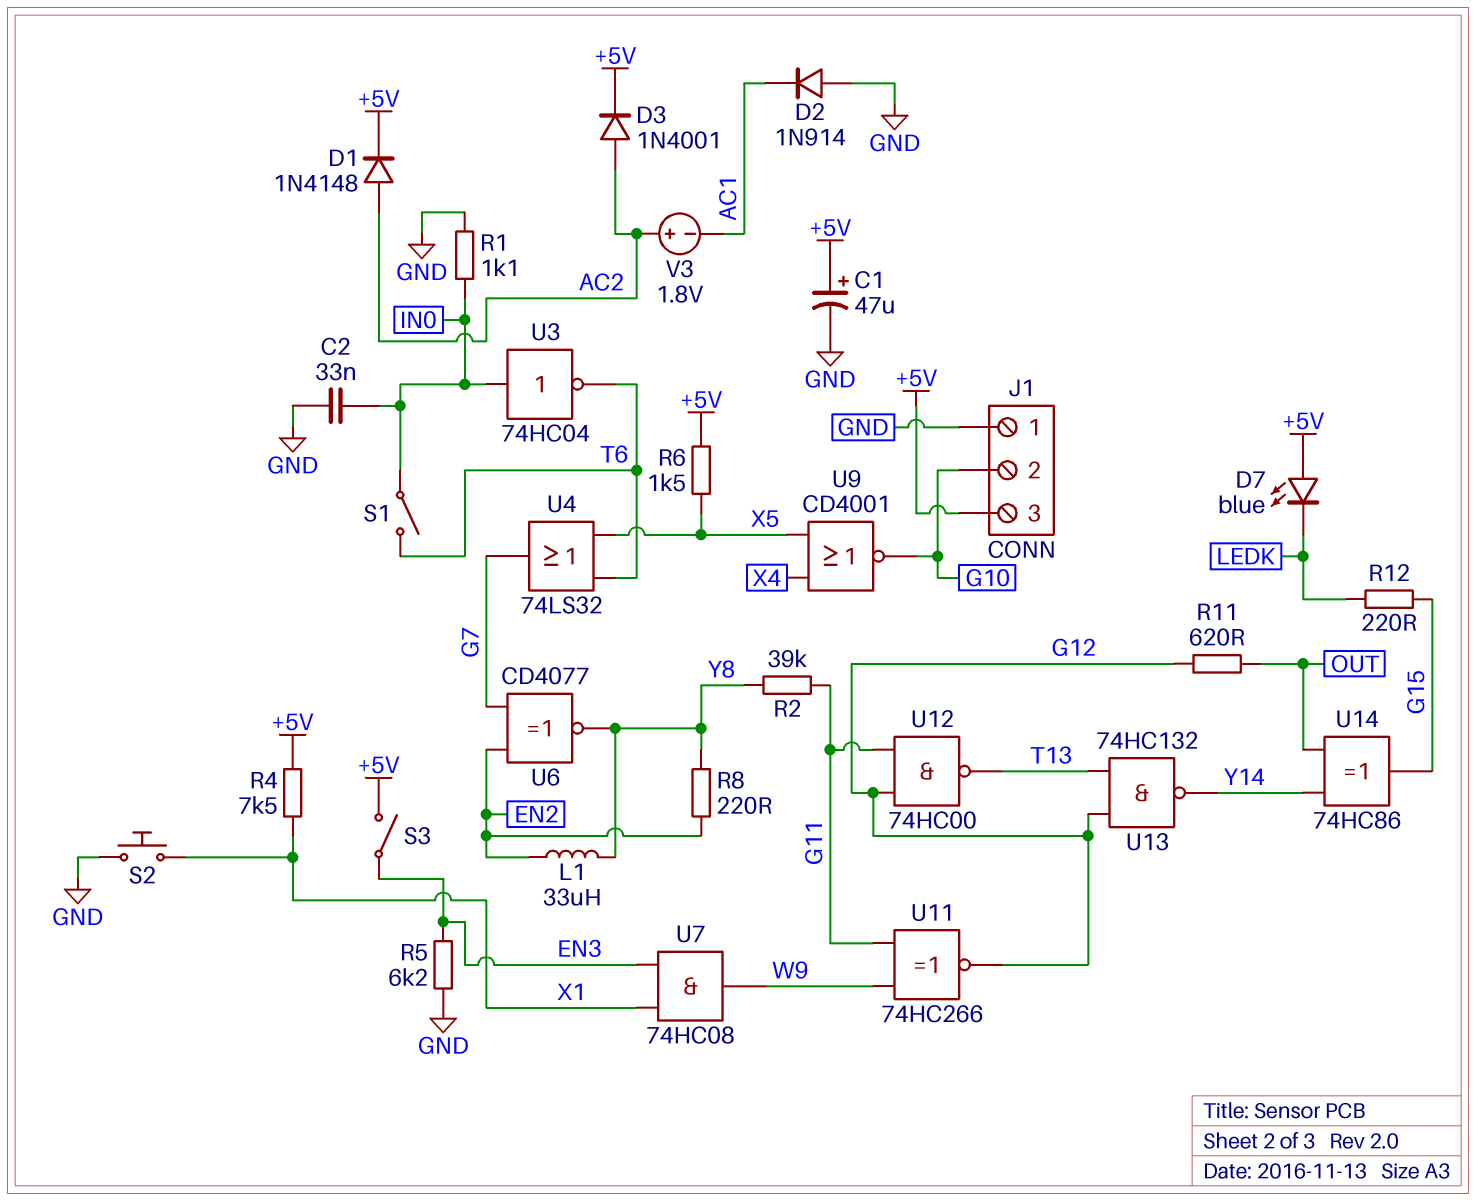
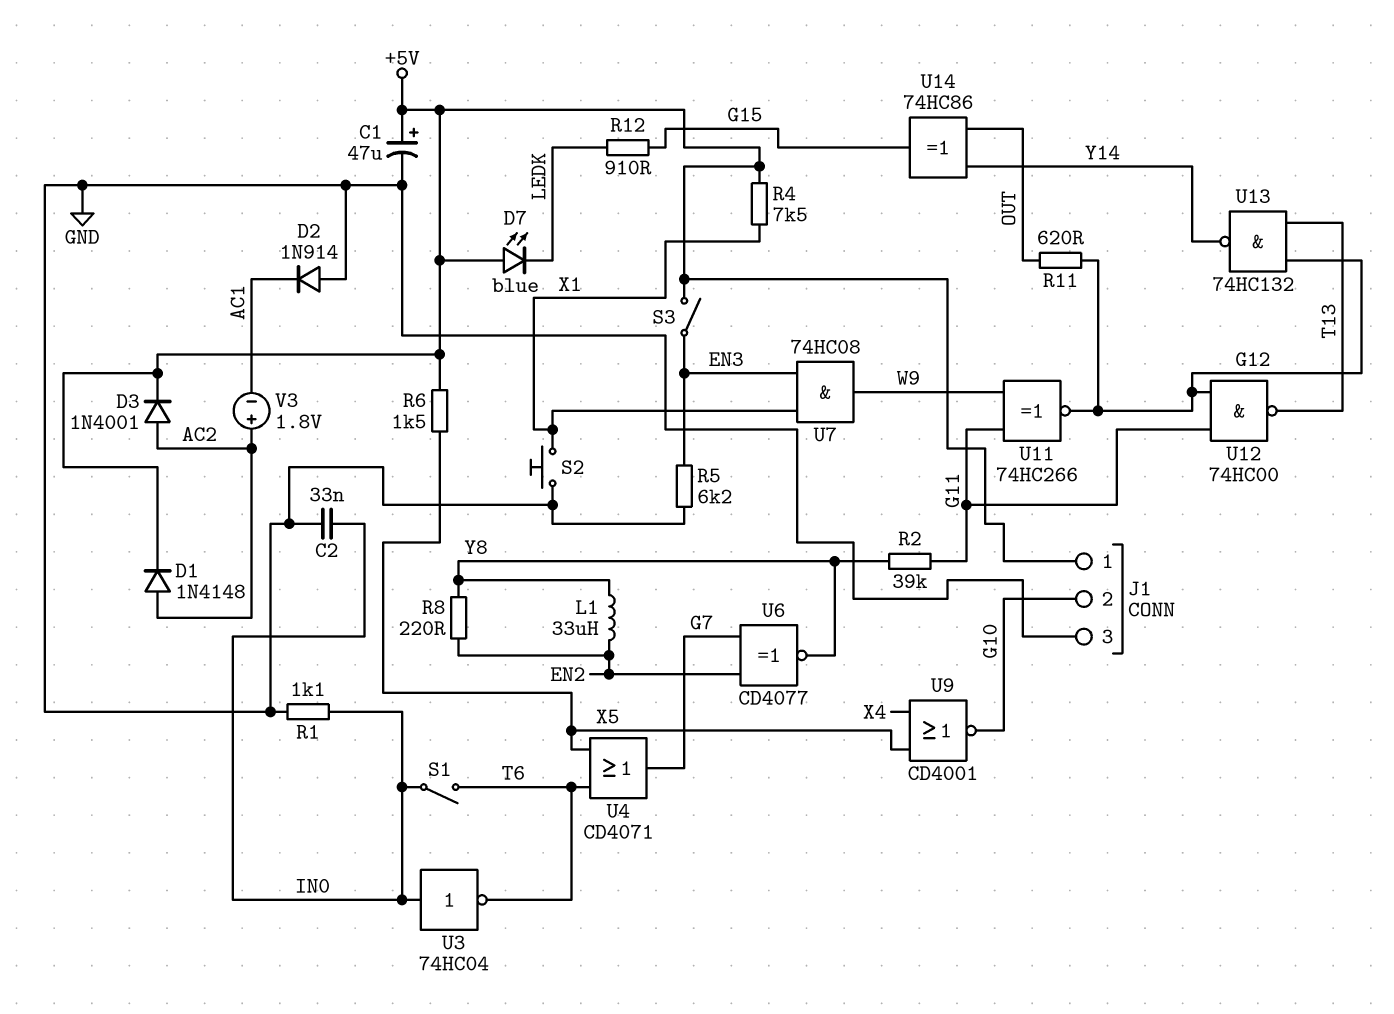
J1 pin 1: GND -> +5V
J1 pin 3: +5V -> GND
R12: 220 (G15, LEDK) -> 910 (G15, LEDK)
U4: OR 74LS32 (in T6, in X5, out G7) -> OR CD4071 (in T6, in X5, out G7)

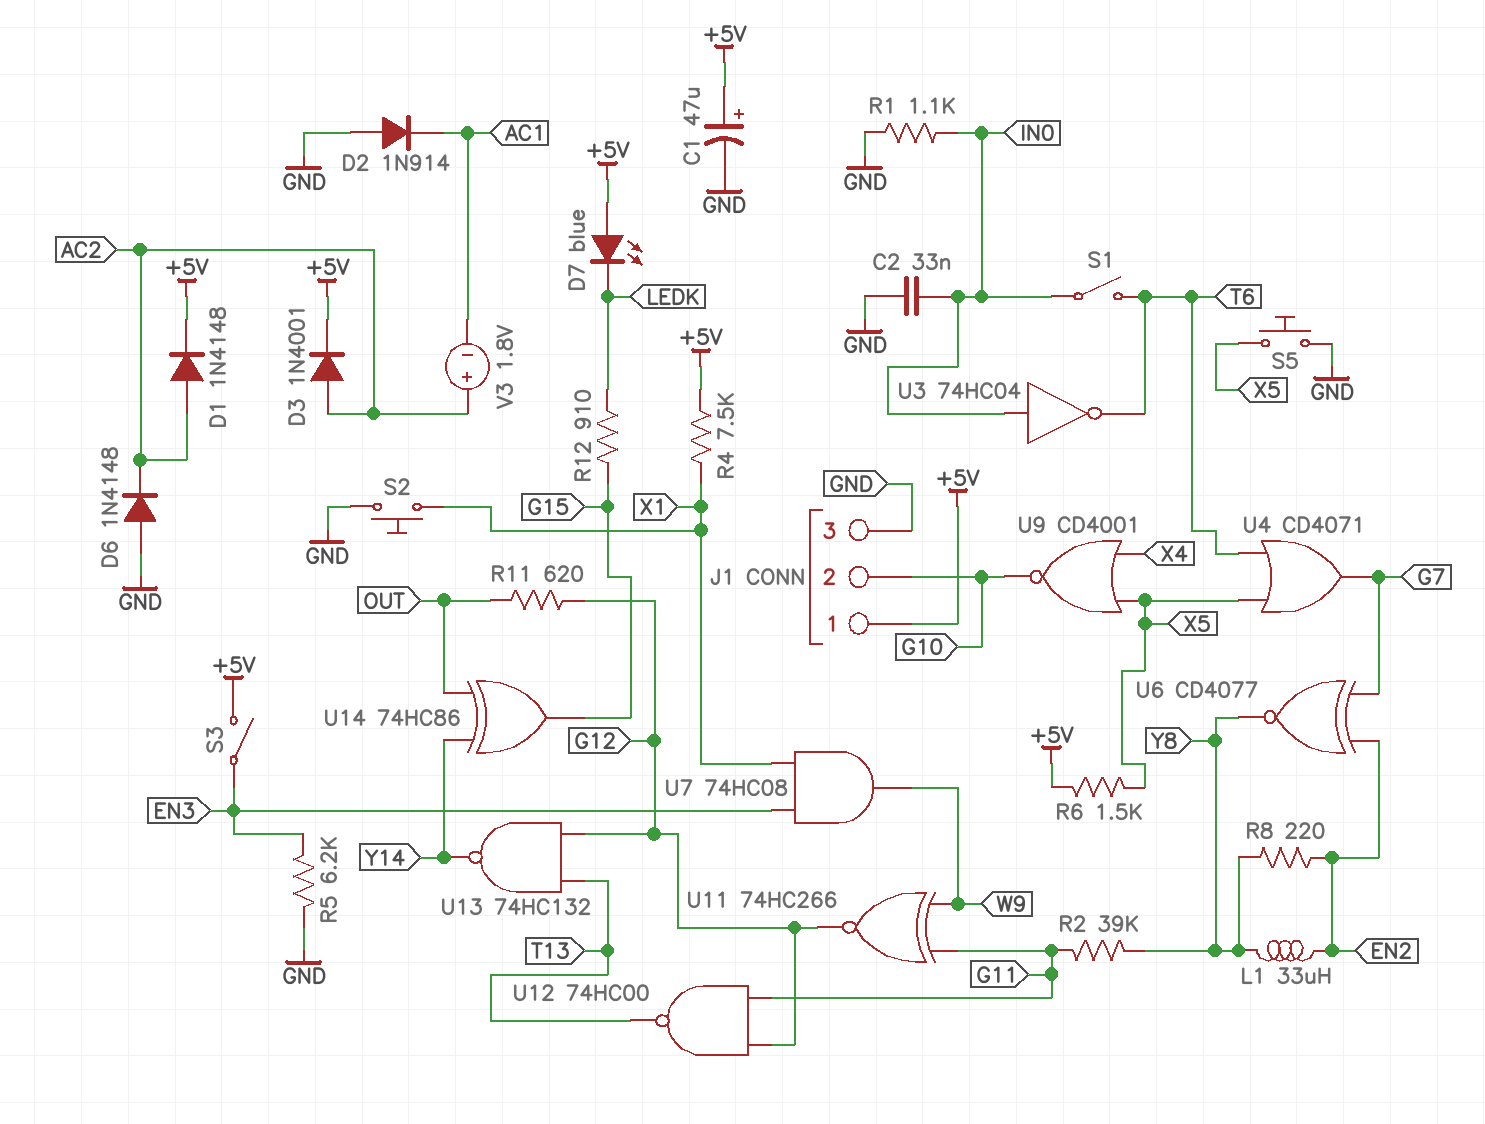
D6: none -> diode 1N4148 (A GND, K AC2)
S5: none -> button (GND, X5)

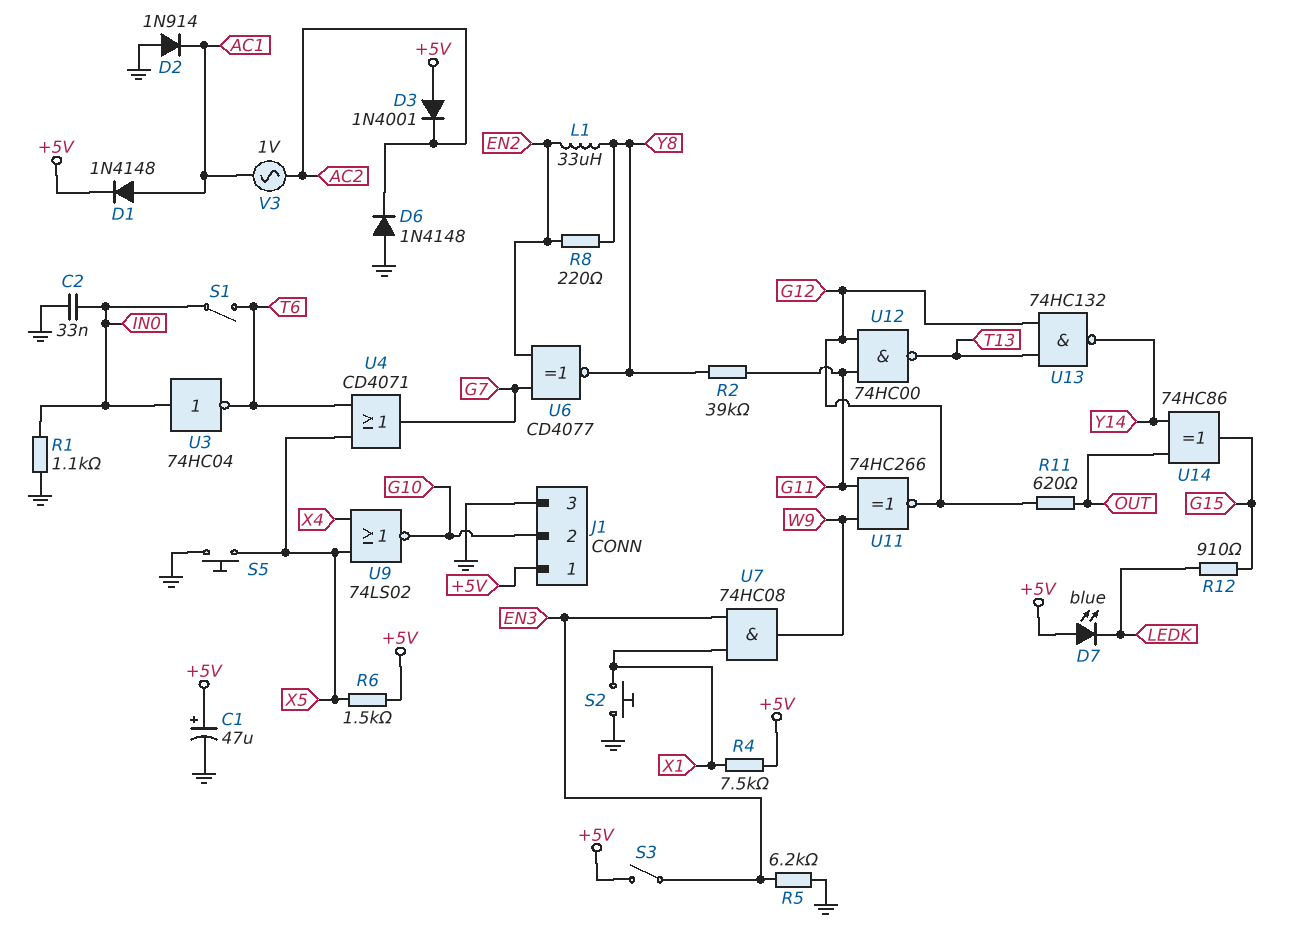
D1: diode 1N4148 (A AC2, K +5V) -> diode 1N4148 (A AC1, K +5V)
D3: diode 1N4001 (A AC2, K +5V) -> diode 1N4001 (A +5V, K AC2)
U9: NOR CD4001 (in X4, in X5, out G10) -> NOR 74LS02 (in X4, in X5, out G10)
V3: 1.8V (plus AC2, minus AC1) -> AC 1V (AC1, AC2)

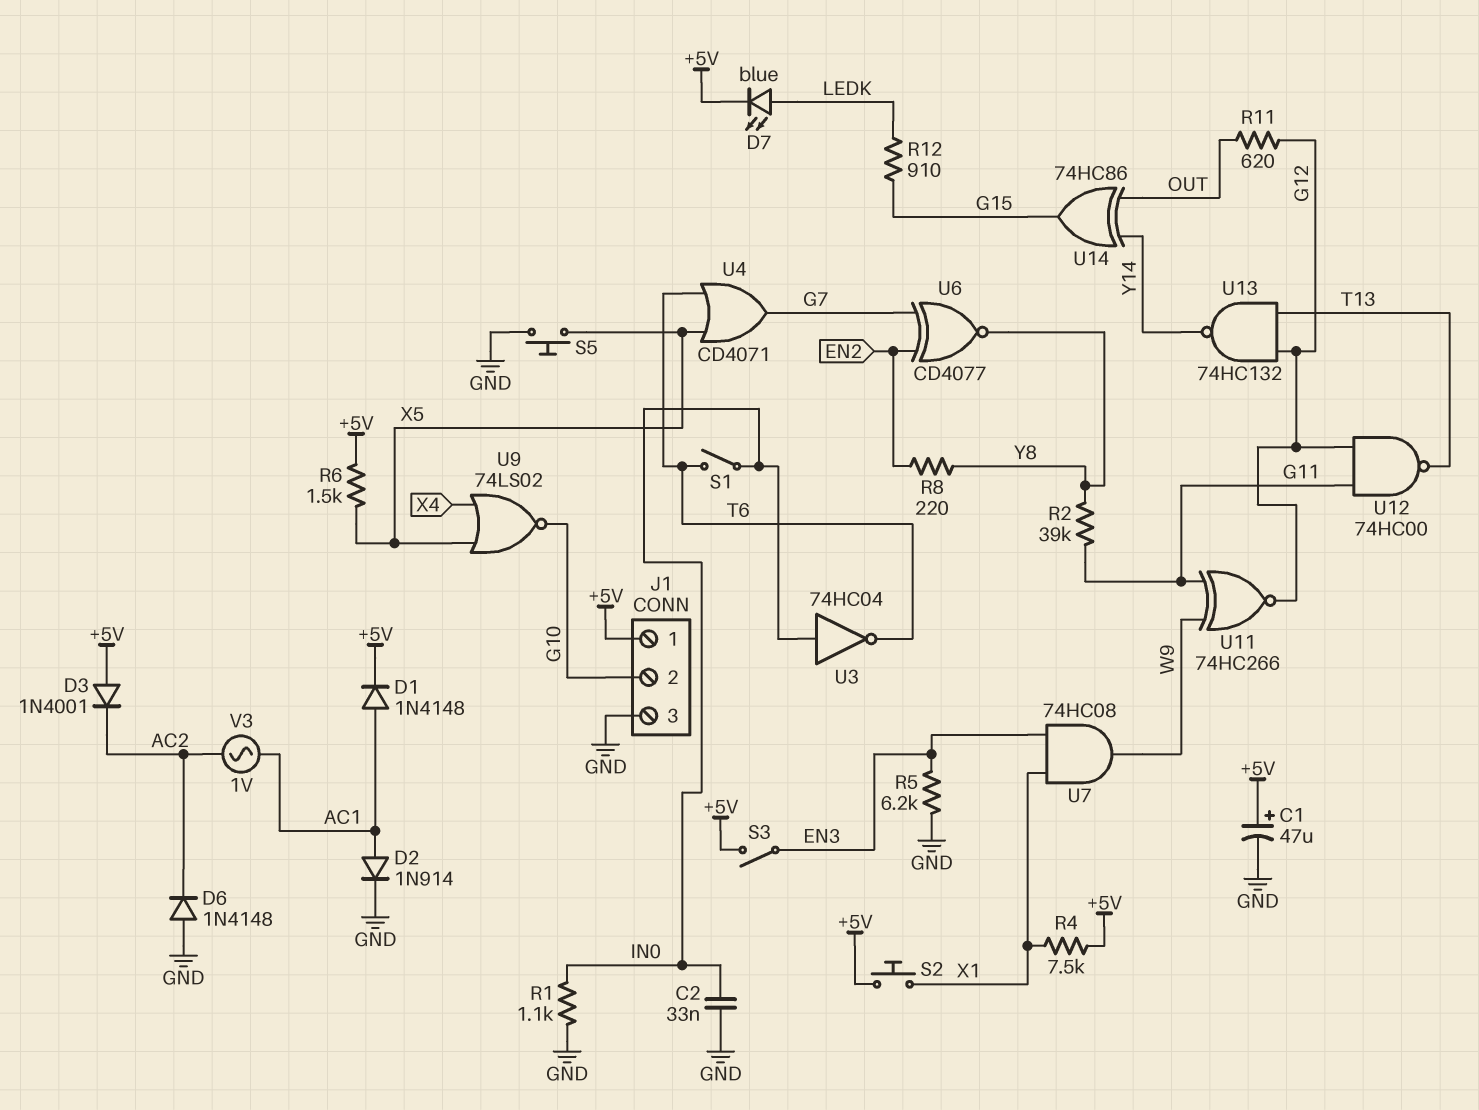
D2: diode 1N914 (A GND, K AC1) -> diode 1N914 (A AC1, K GND)
D7: LED blue (A +5V, K LEDK) -> LED blue (A LEDK, K +5V)
L1: 33uH (EN2, Y8) -> none
S2: button (GND, X1) -> button (+5V, X1)

